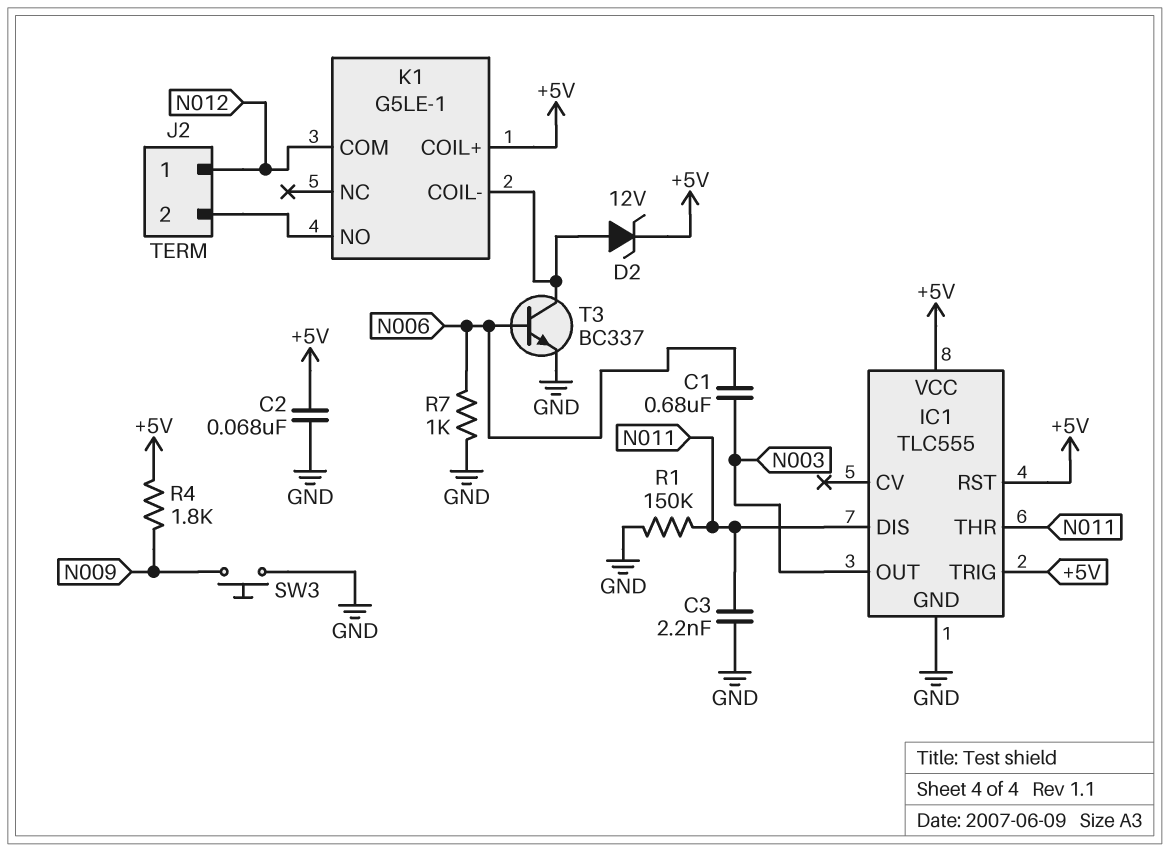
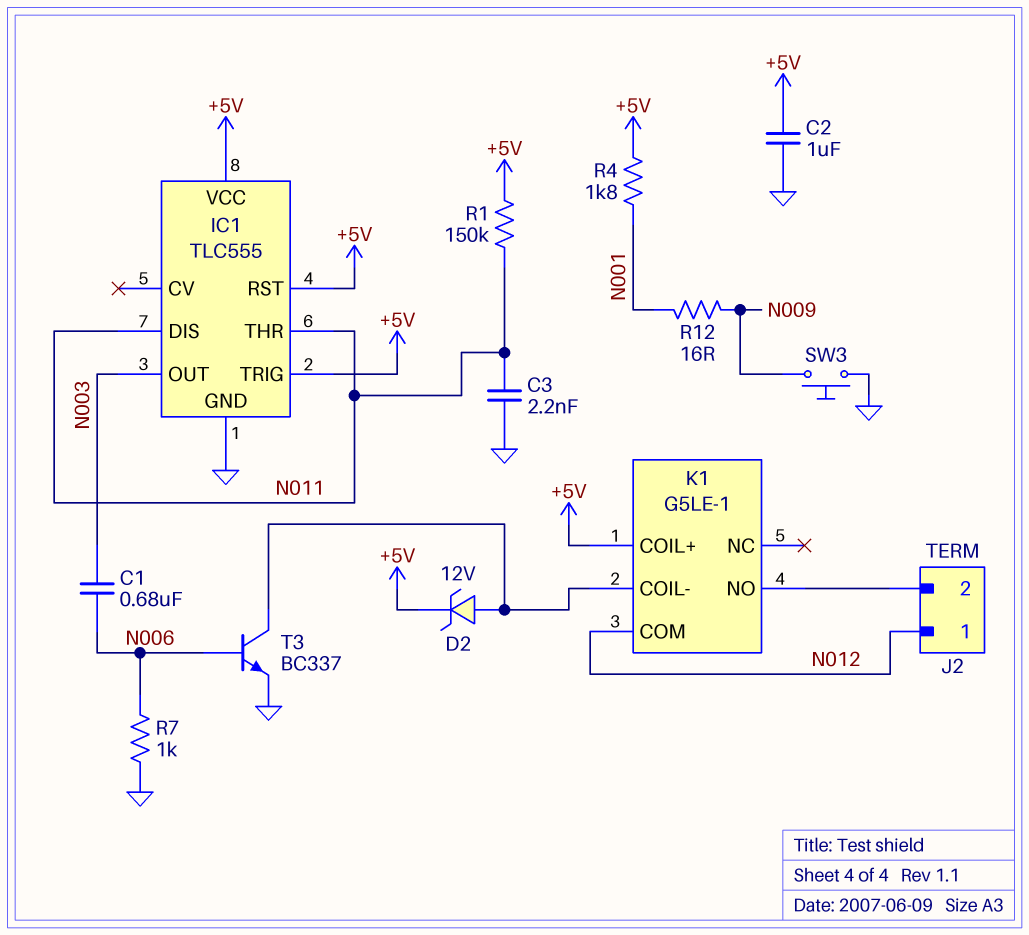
C2: 68nF (+5V, GND) -> 1uF (+5V, GND)
R1: 150k (GND, N011) -> 150k (+5V, N011)
R4: 1.8k (+5V, N009) -> 1.8k (+5V, N001)
R12: none -> 16 (N001, N009)

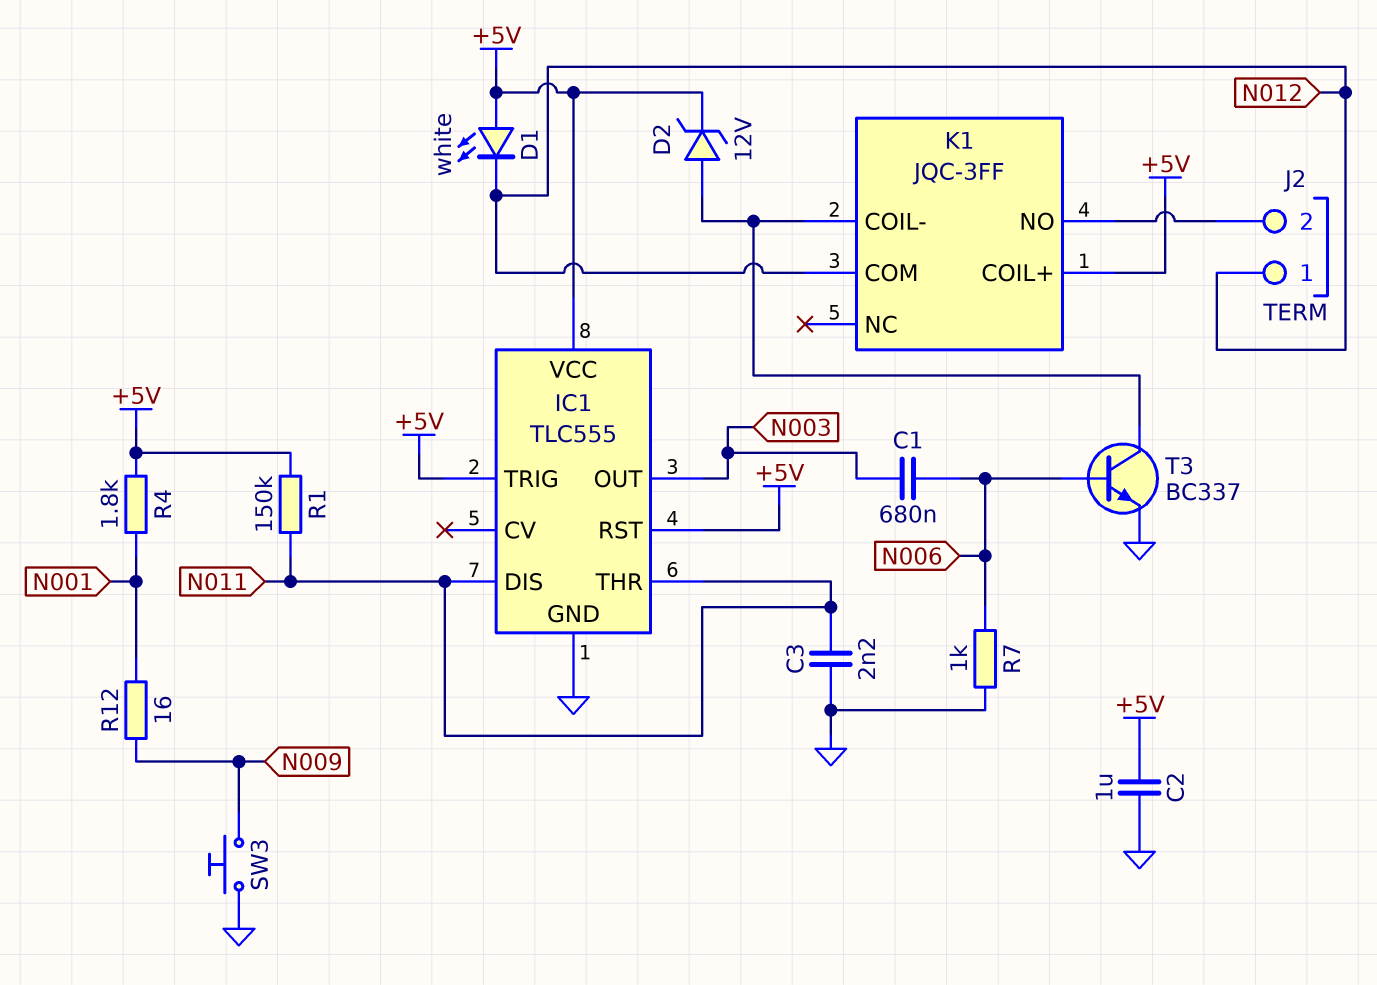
D1: none -> LED white (A +5V, K N012)
K1: G5LE-1 -> JQC-3FF

